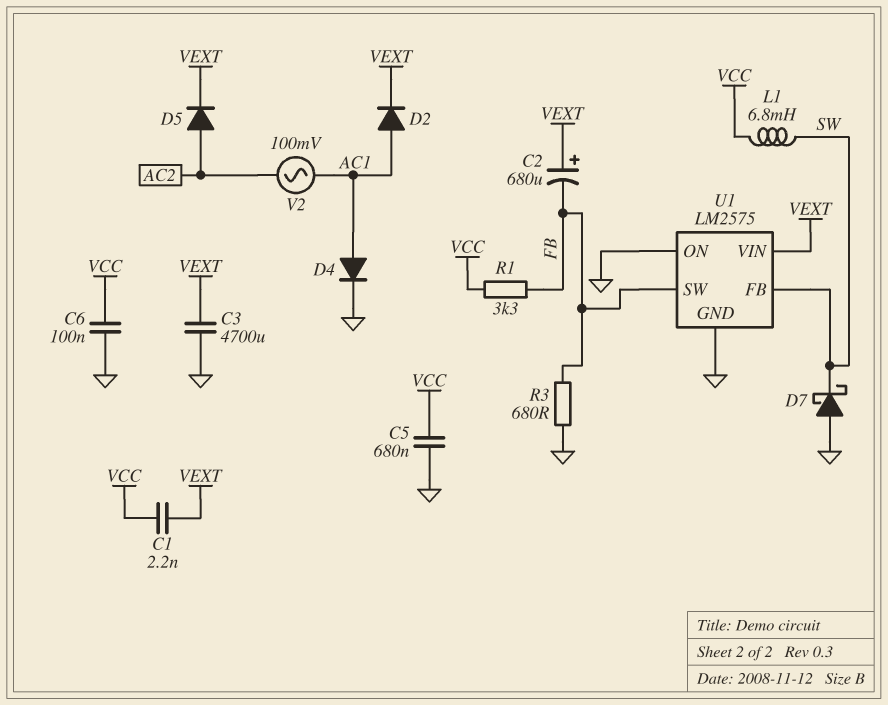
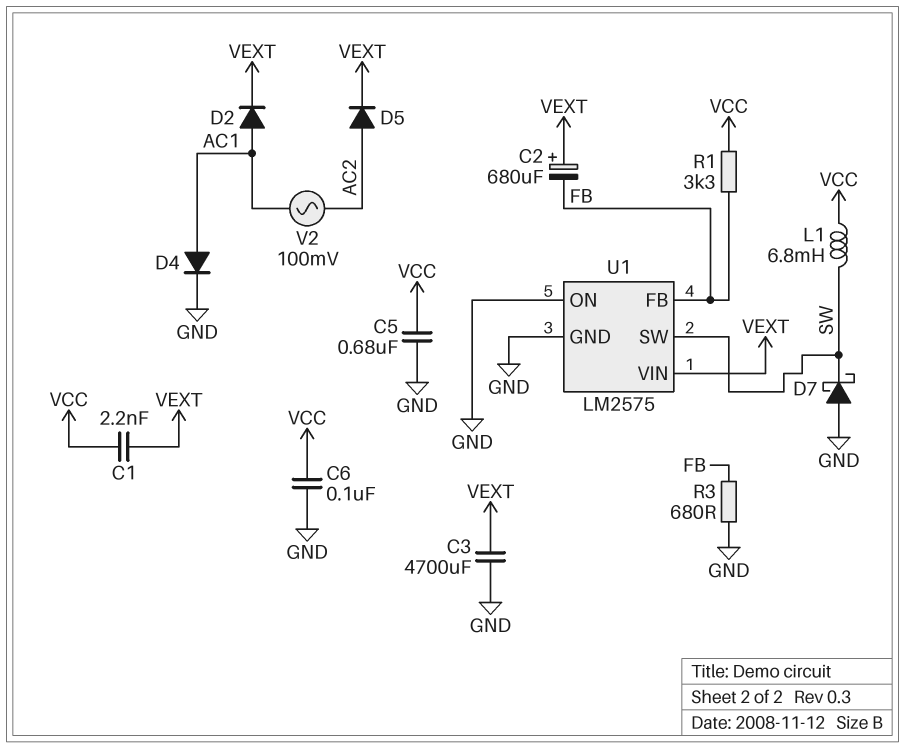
U1 pin FB: SW -> FB
U1 pin SW: FB -> SW

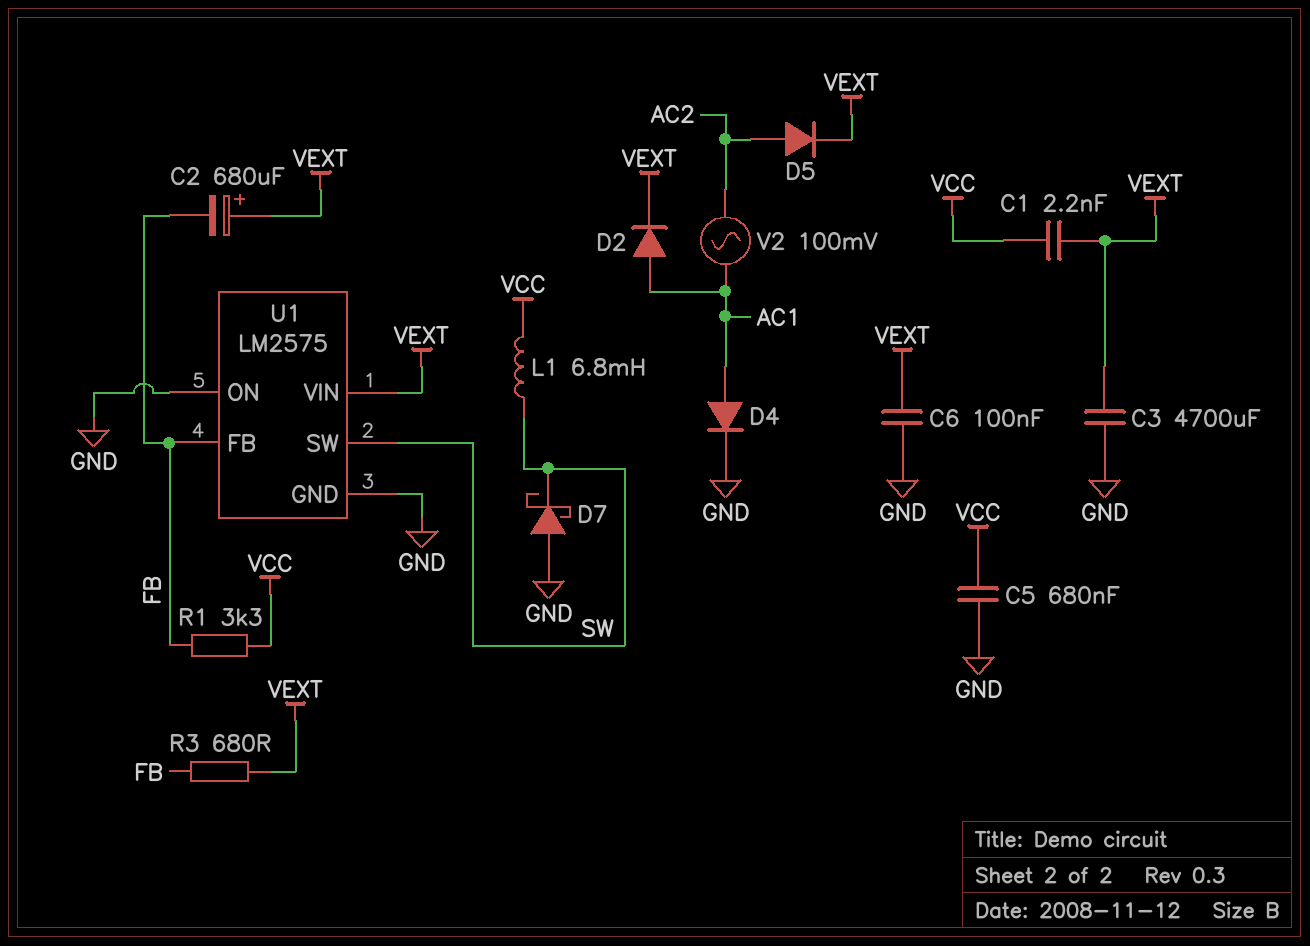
C6: 100nF (GND, VCC) -> 100nF (GND, VEXT)
R3: 680 (FB, GND) -> 680 (FB, VEXT)

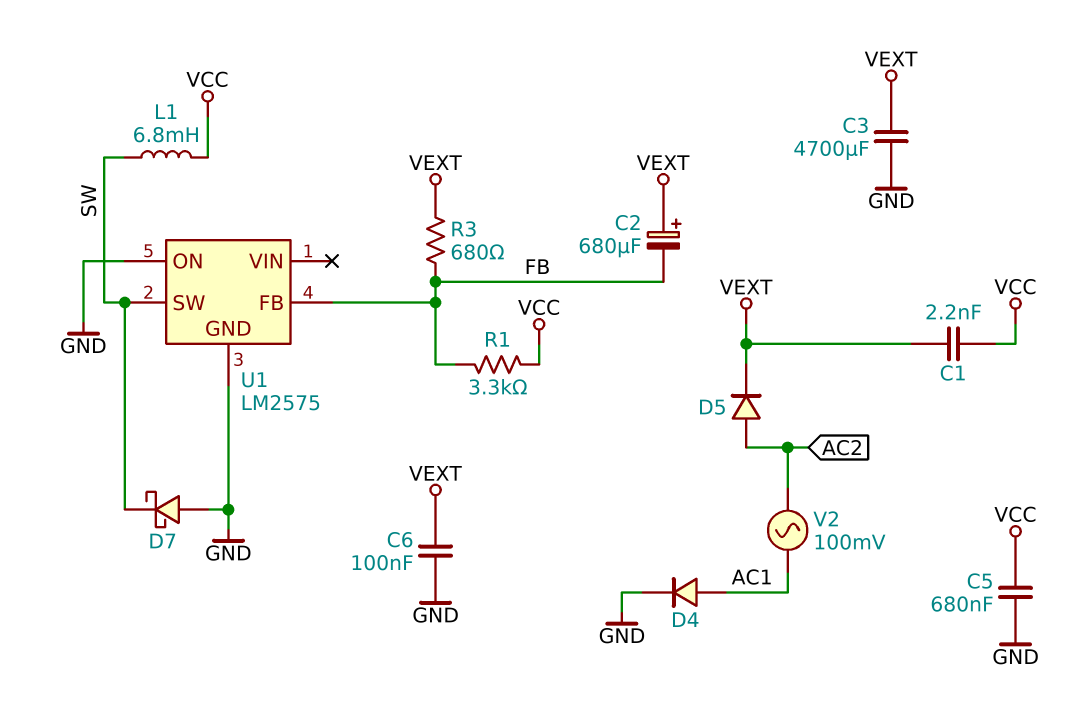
D2: diode (A AC1, K VEXT) -> none
U1 pin VIN: VEXT -> none

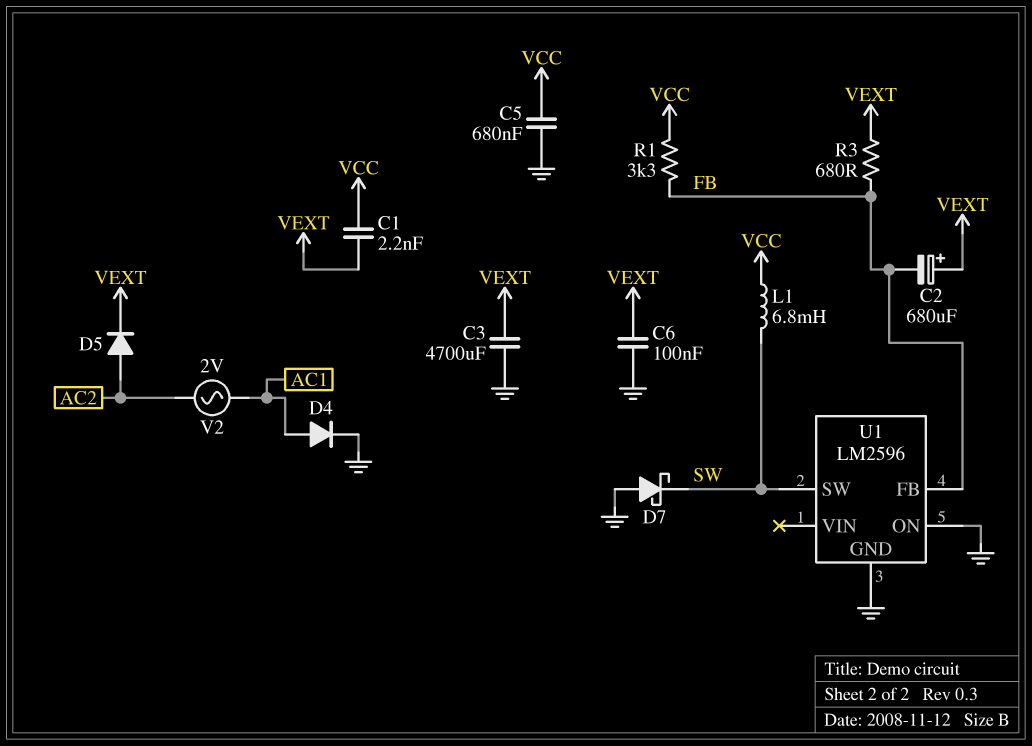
U1: LM2575 -> LM2596
V2: AC 100mV (AC1, AC2) -> AC 2V (AC1, AC2)

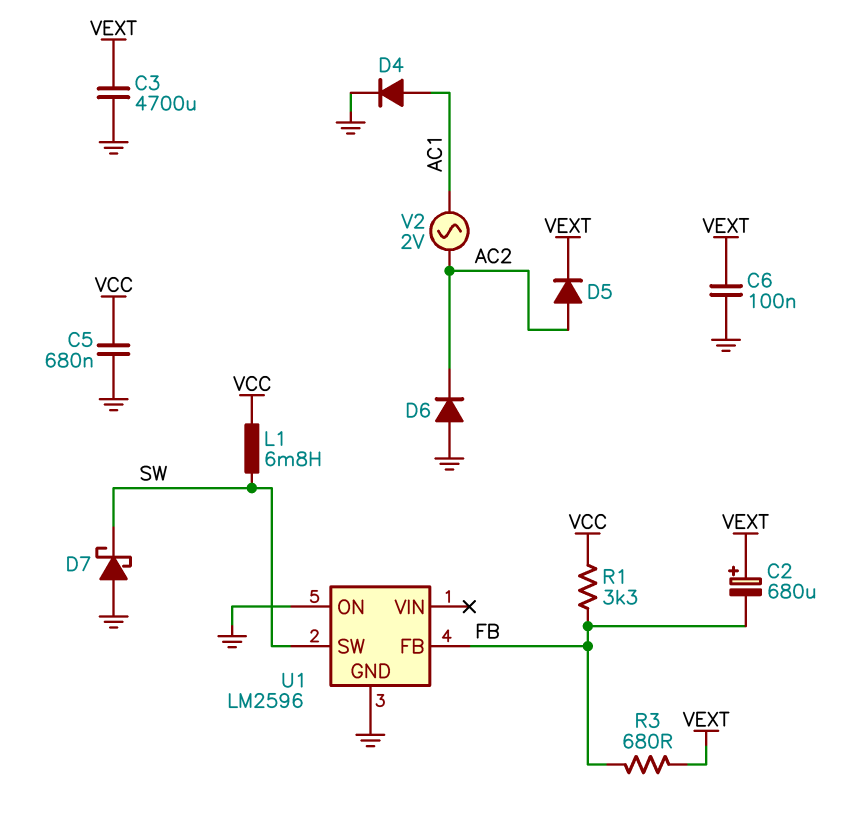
C1: 2.2nF (VCC, VEXT) -> none
D6: none -> diode (A GND, K AC2)

